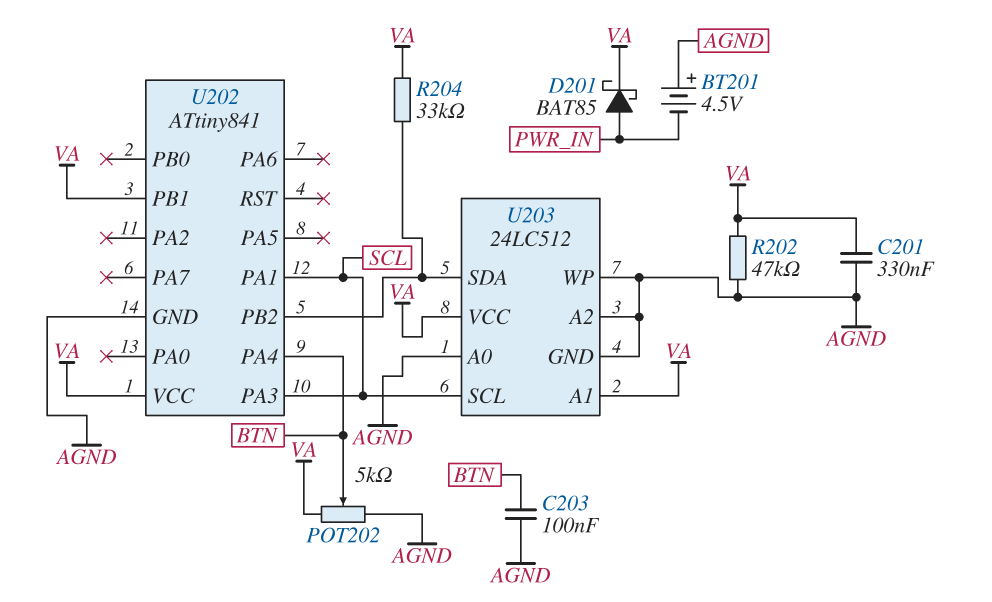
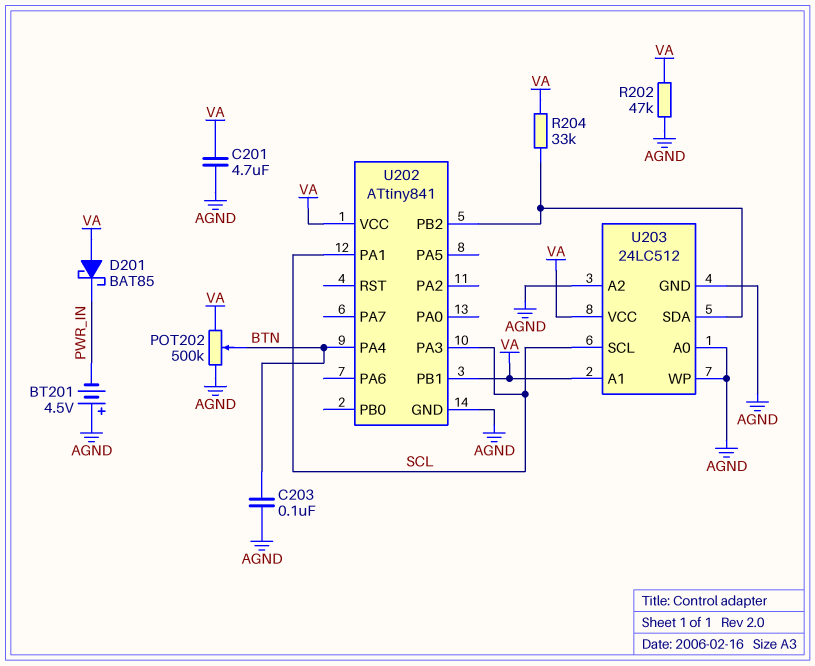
C201: 330nF (AGND, VA) -> 4.7uF (AGND, VA)
D201: schottky BAT85 (A PWR_IN, K VA) -> schottky BAT85 (A VA, K PWR_IN)
POT202: 5k (AGND, VA, wiper BTN) -> 500k (AGND, VA, wiper BTN)

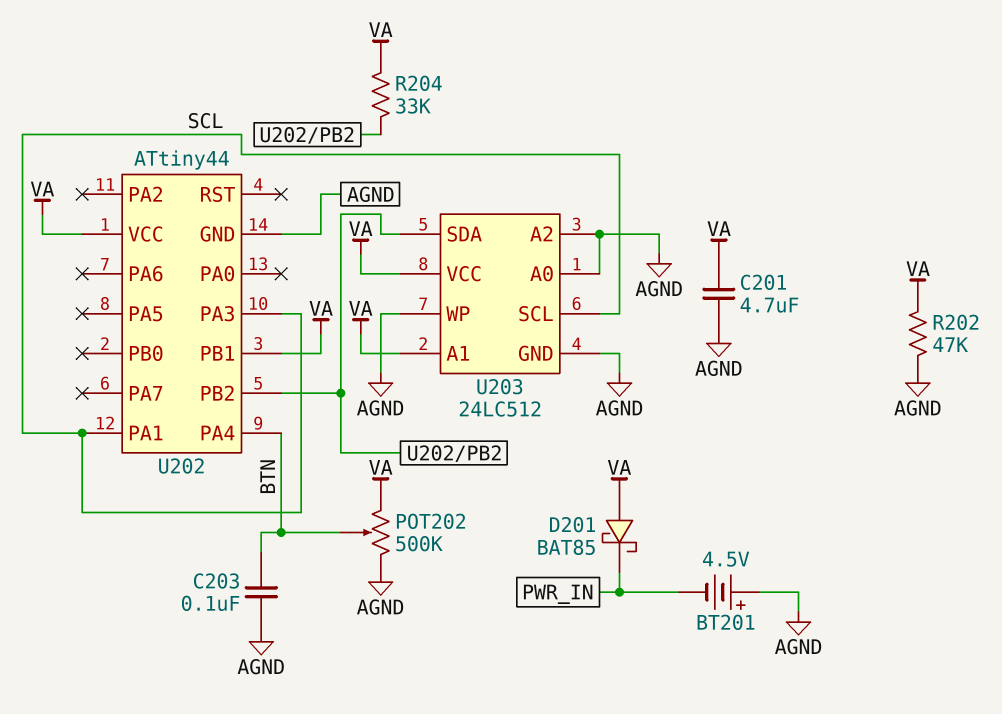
U202: ATtiny841 -> ATtiny44

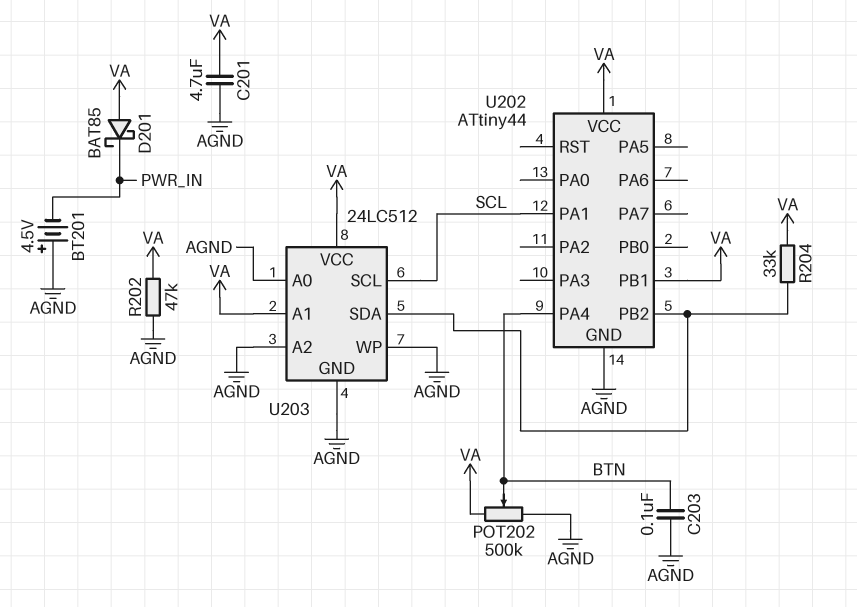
U202 pin PA3: SCL -> none

